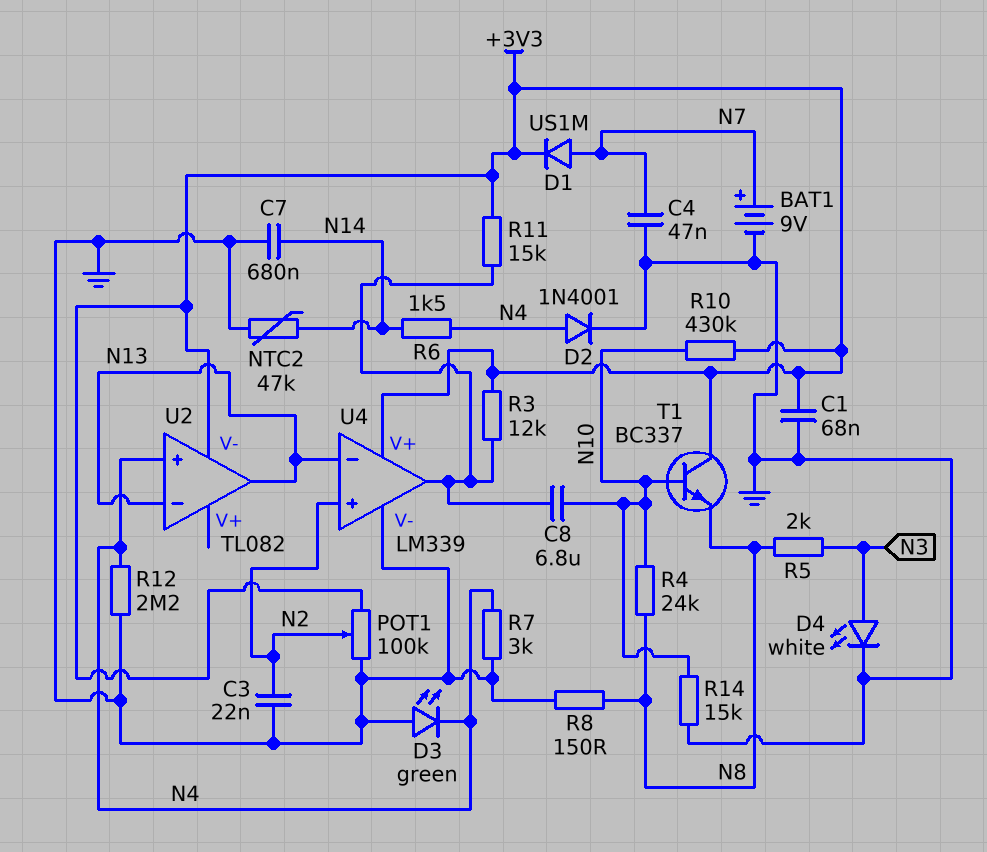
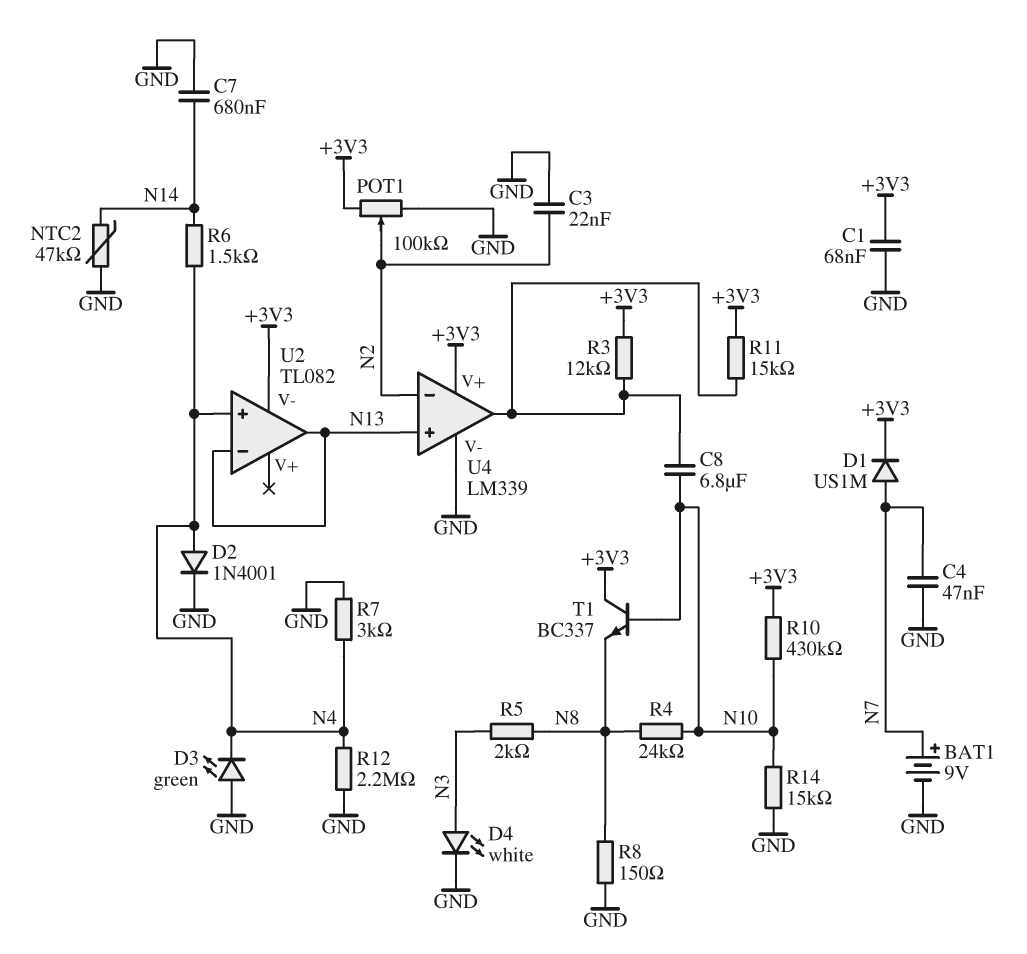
U4 pin in+: N2 -> N13
U4 pin in-: N13 -> N2

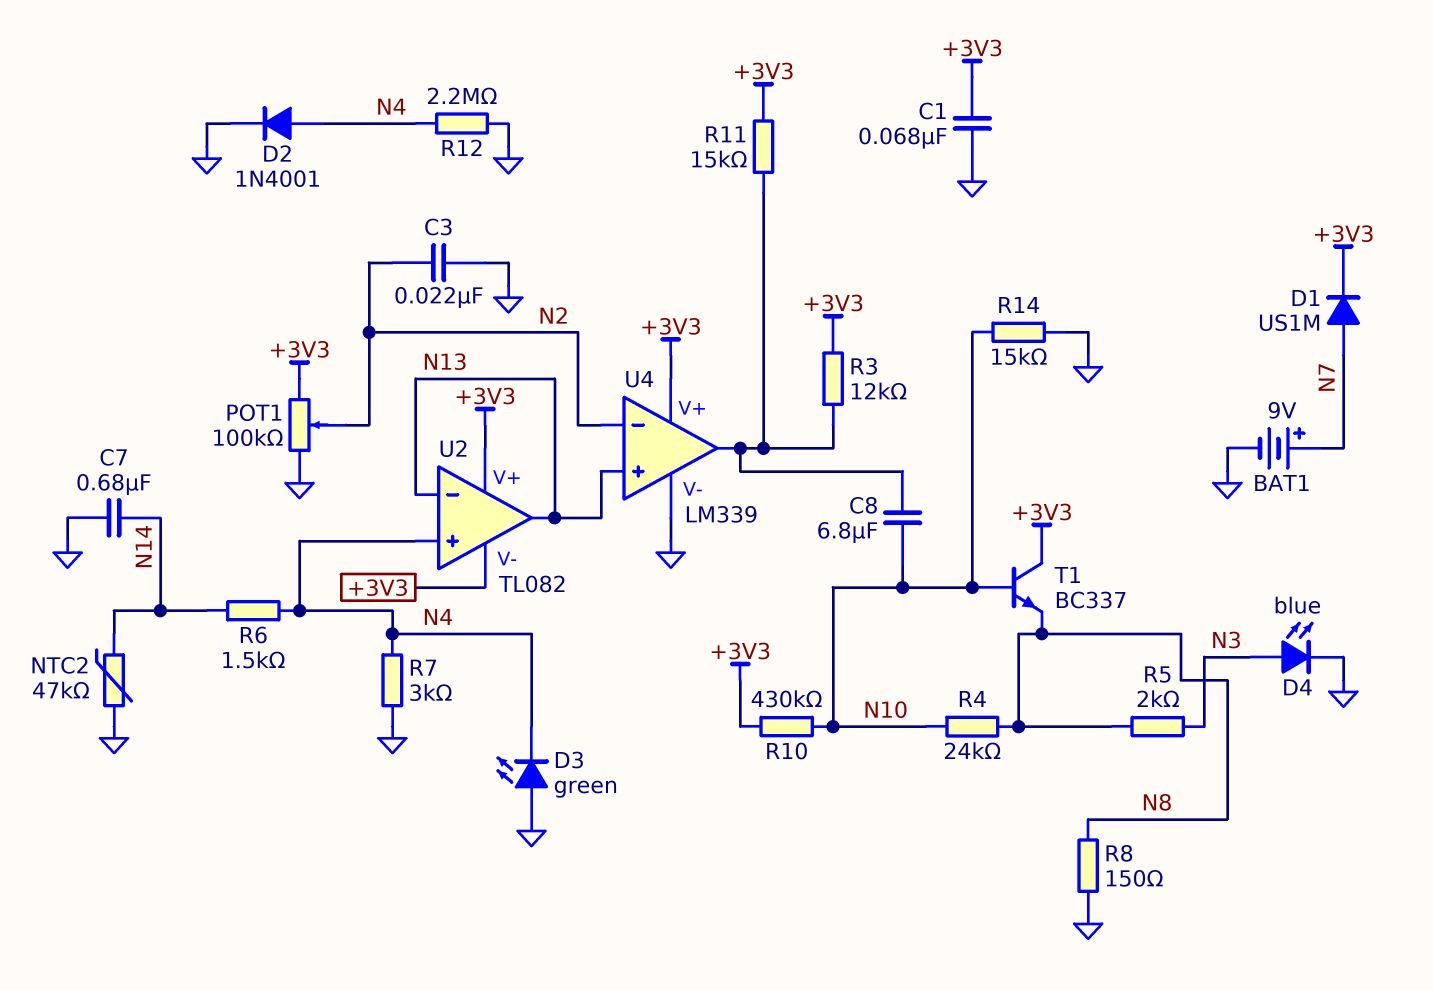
C4: 47nF (GND, N7) -> none
D4: LED white (A N3, K GND) -> LED blue (A N3, K GND)
U2 pin V+: none -> +3V3

